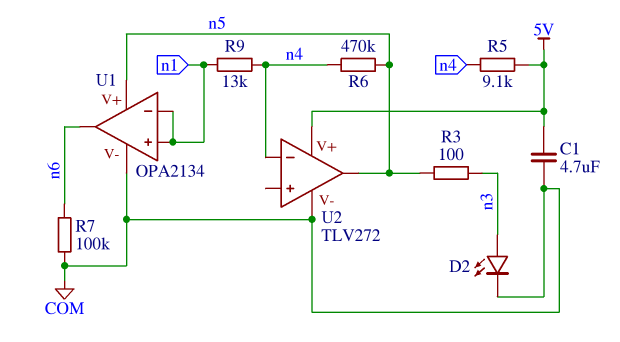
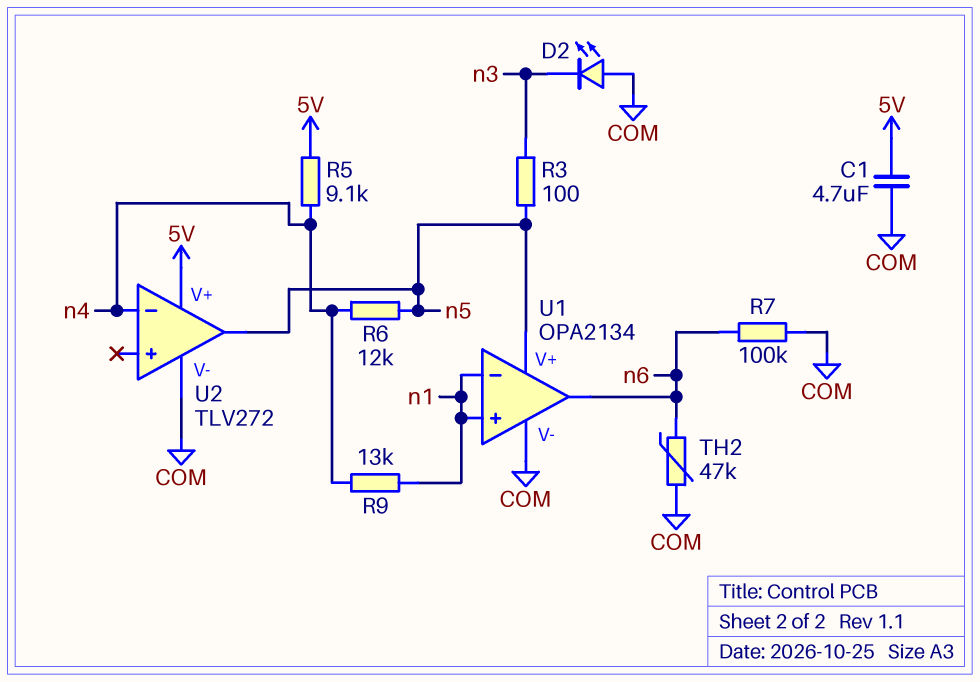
D2: LED (A n3, K COM) -> LED (A COM, K n3)
R6: 470k (n4, n5) -> 12k (n4, n5)
TH2: none -> 47k (COM, n6)

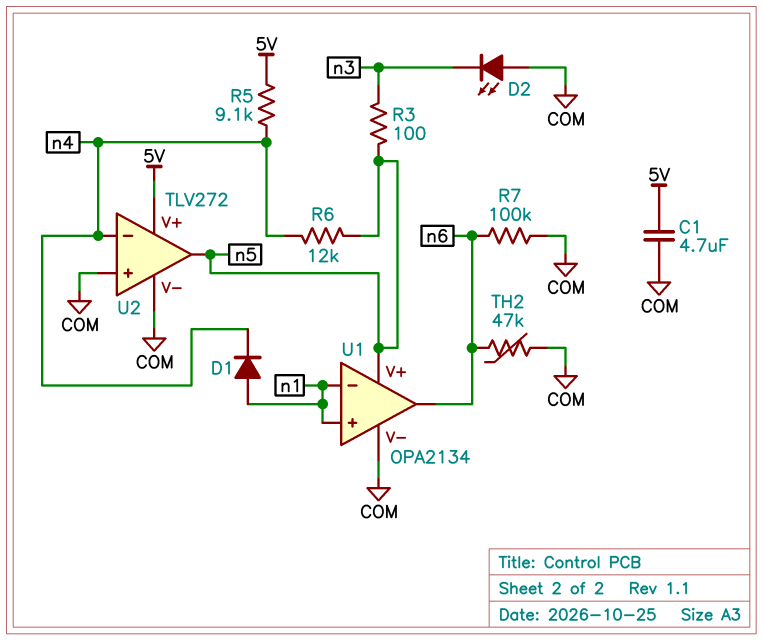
D1: none -> diode (A n1, K n4)
R9: 13k (n1, n4) -> none
U2 pin in+: none -> COM

